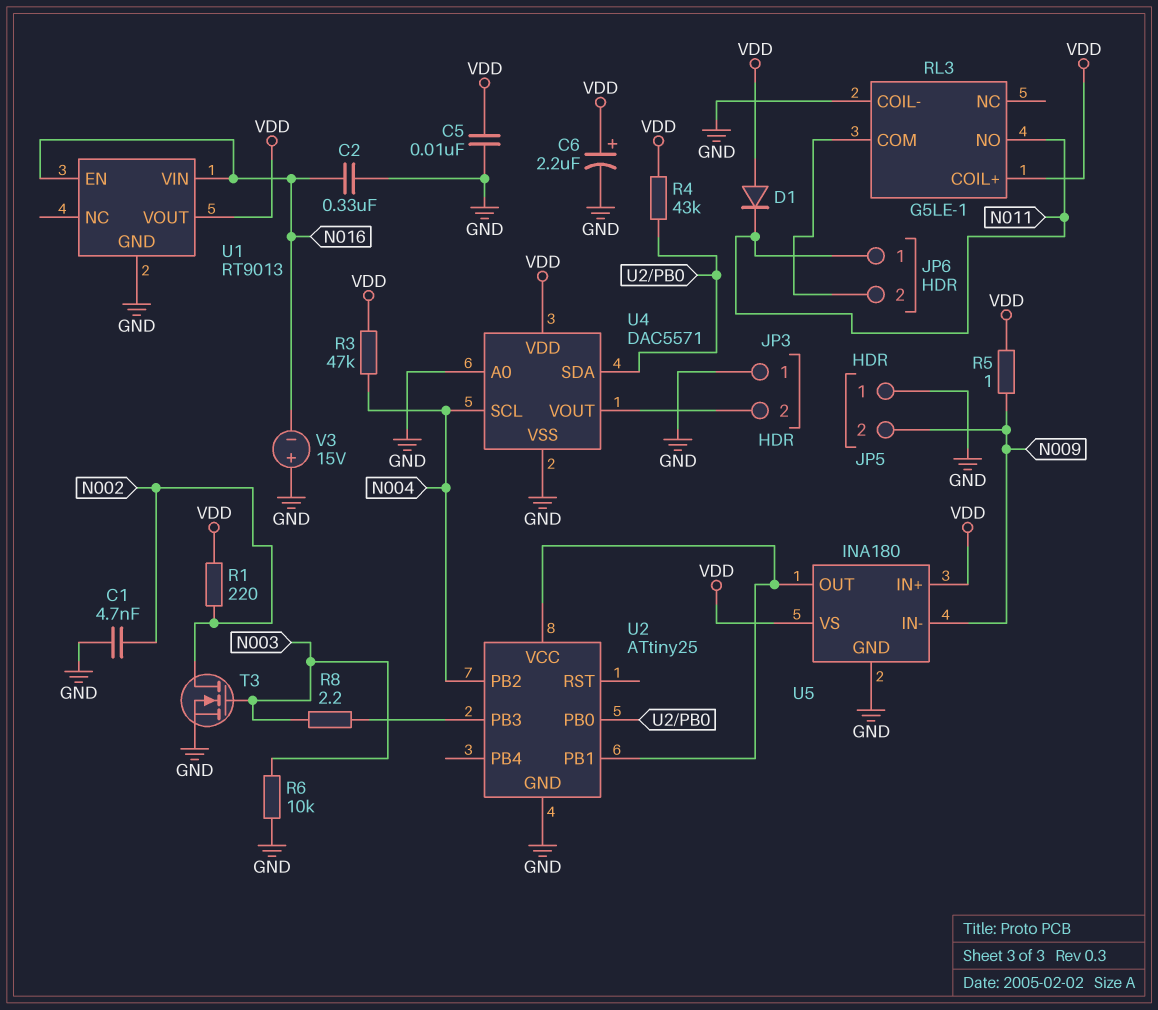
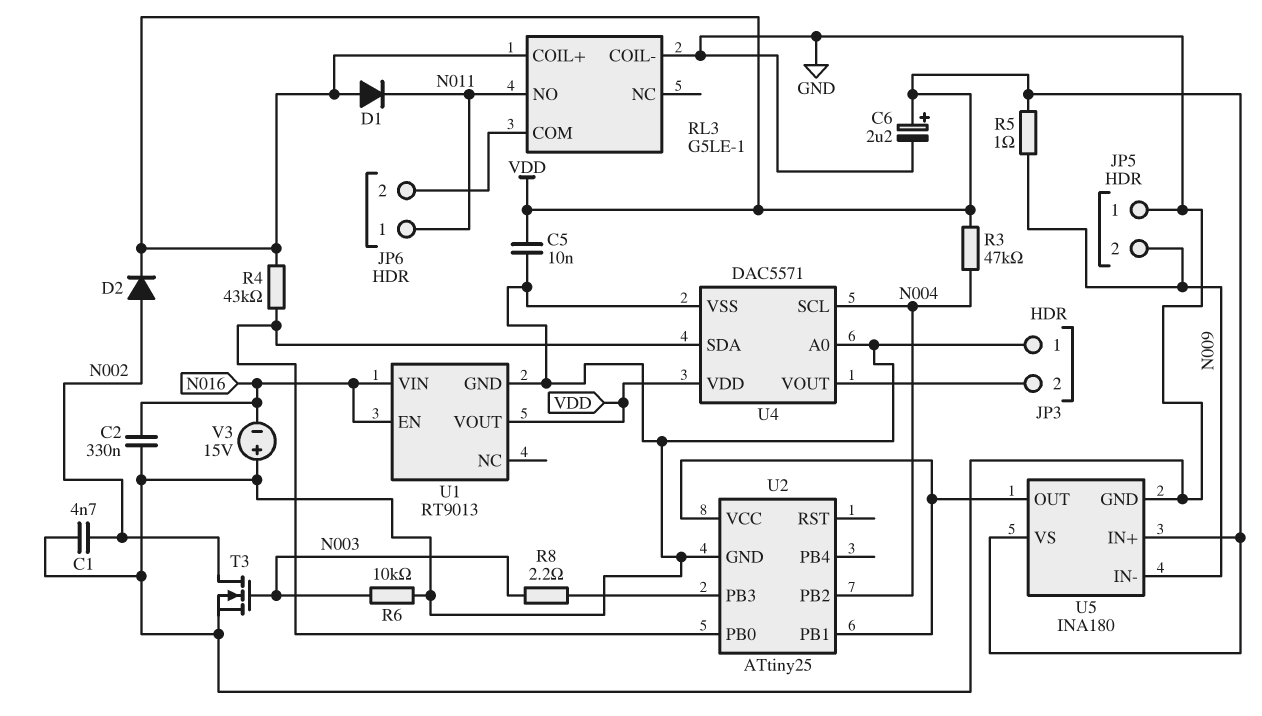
D2: none -> diode (A N002, K VDD)
R1: 220 (N002, VDD) -> none

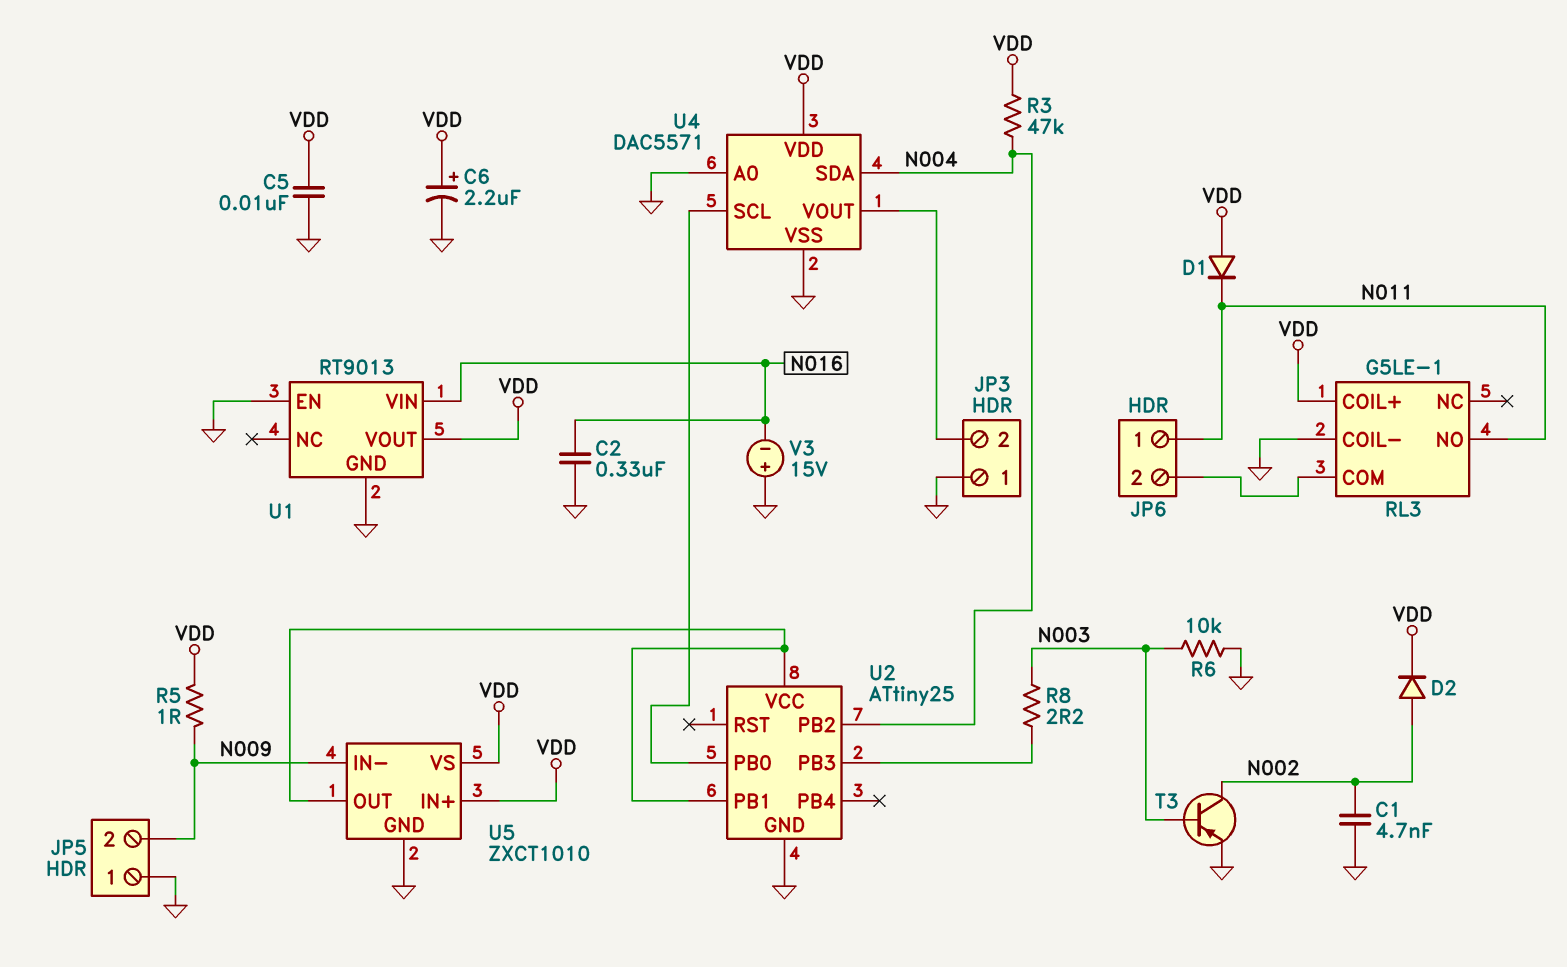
R4: 43k (U2/PB0, VDD) -> none
T3: NMOS (G N003, D N002, S GND) -> PNP (B N003, C N002, E GND)
U1 pin EN: N016 -> GND
U4 pin SCL: N004 -> U2/PB0
U4 pin SDA: U2/PB0 -> N004
U5: INA180 -> ZXCT1010

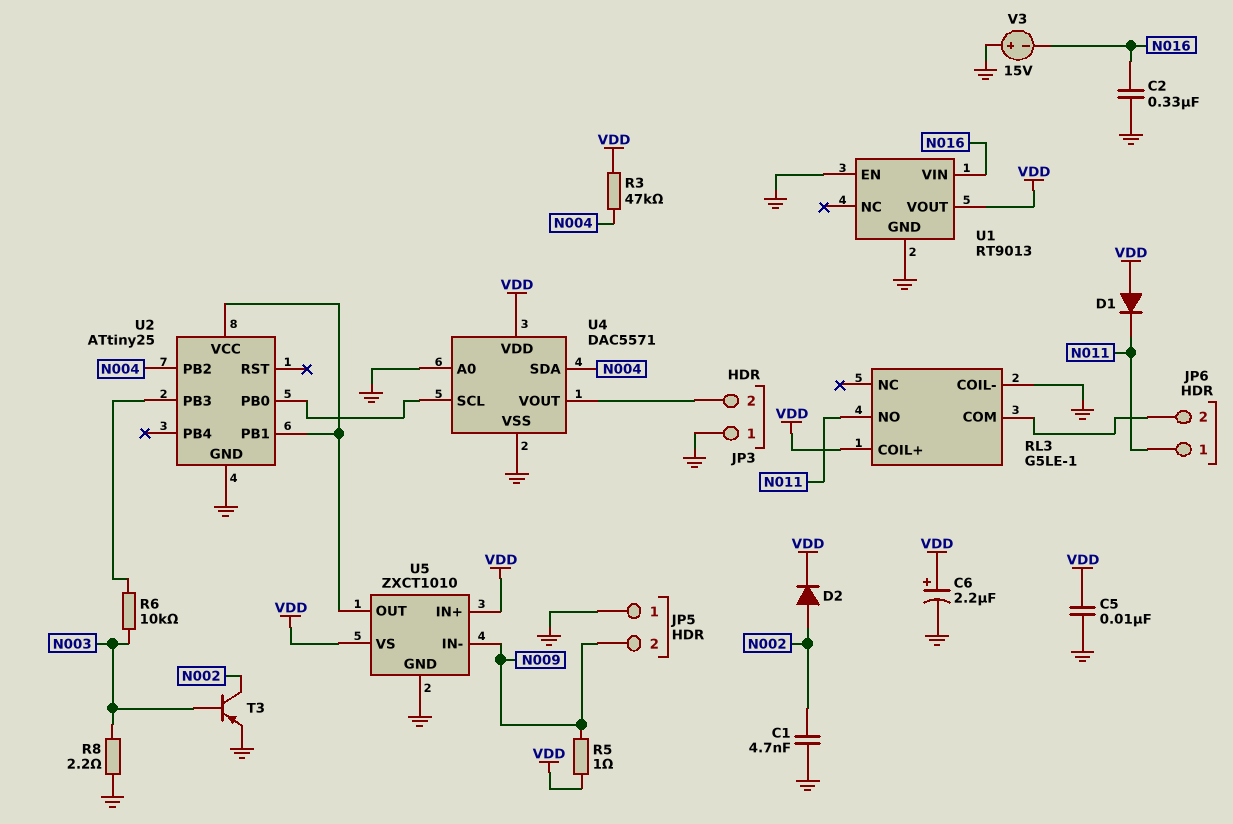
R6: 10k (GND, N003) -> 10k (N003, U2/PB3)
R8: 2.2 (N003, U2/PB3) -> 2.2 (GND, N003)

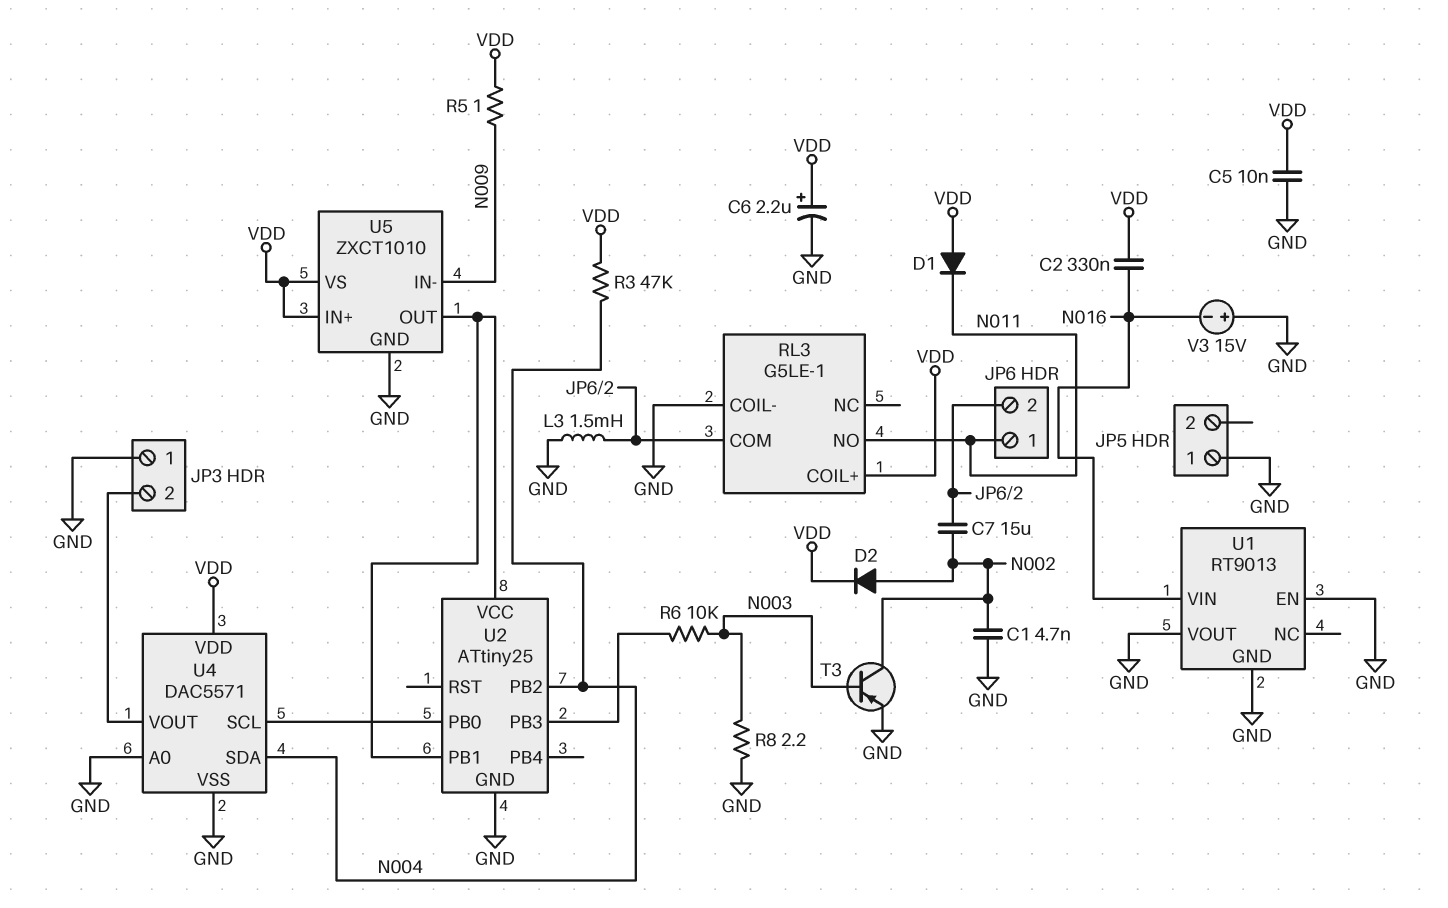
C2: 330nF (GND, N016) -> 330nF (N016, VDD)
C7: none -> 15uF (JP6/2, N002)
JP5 pin 2: N009 -> none
L3: none -> 1.5mH (GND, JP6/2)
U1 pin VOUT: VDD -> GND

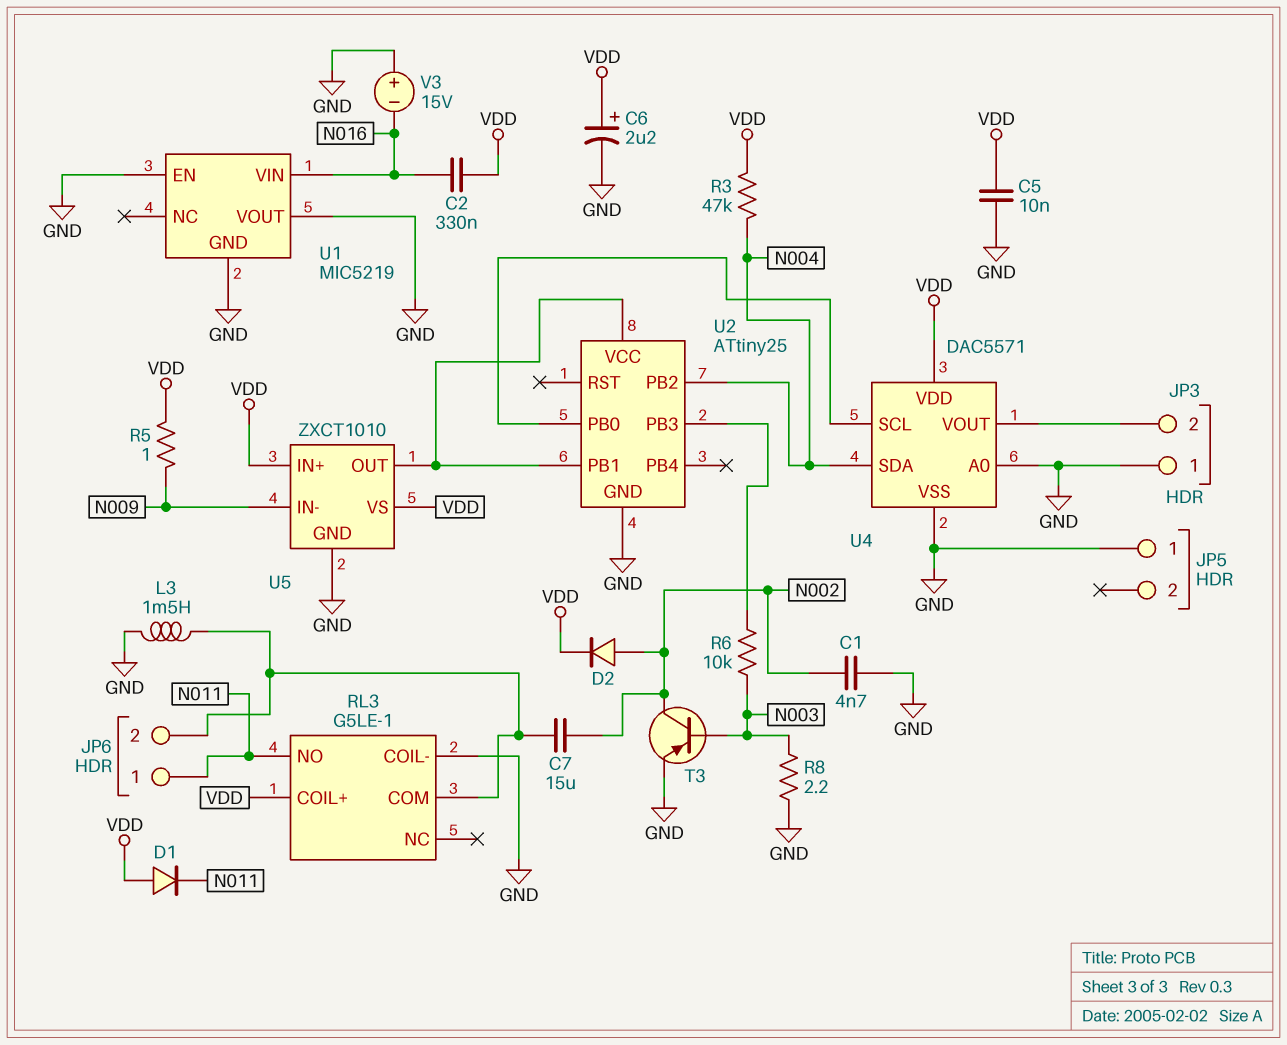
U1: RT9013 -> MIC5219

